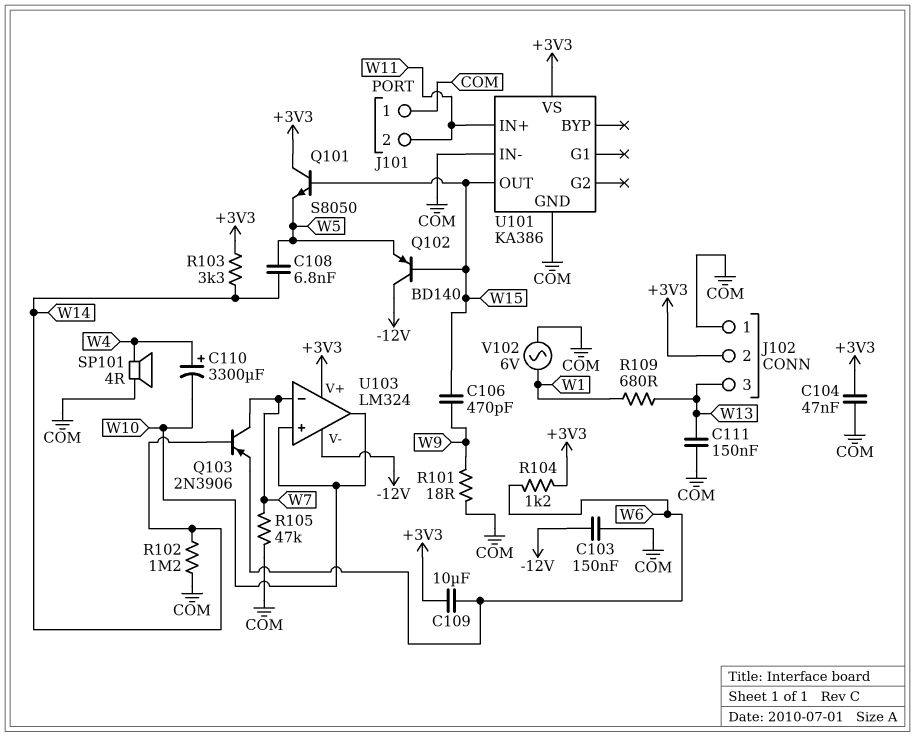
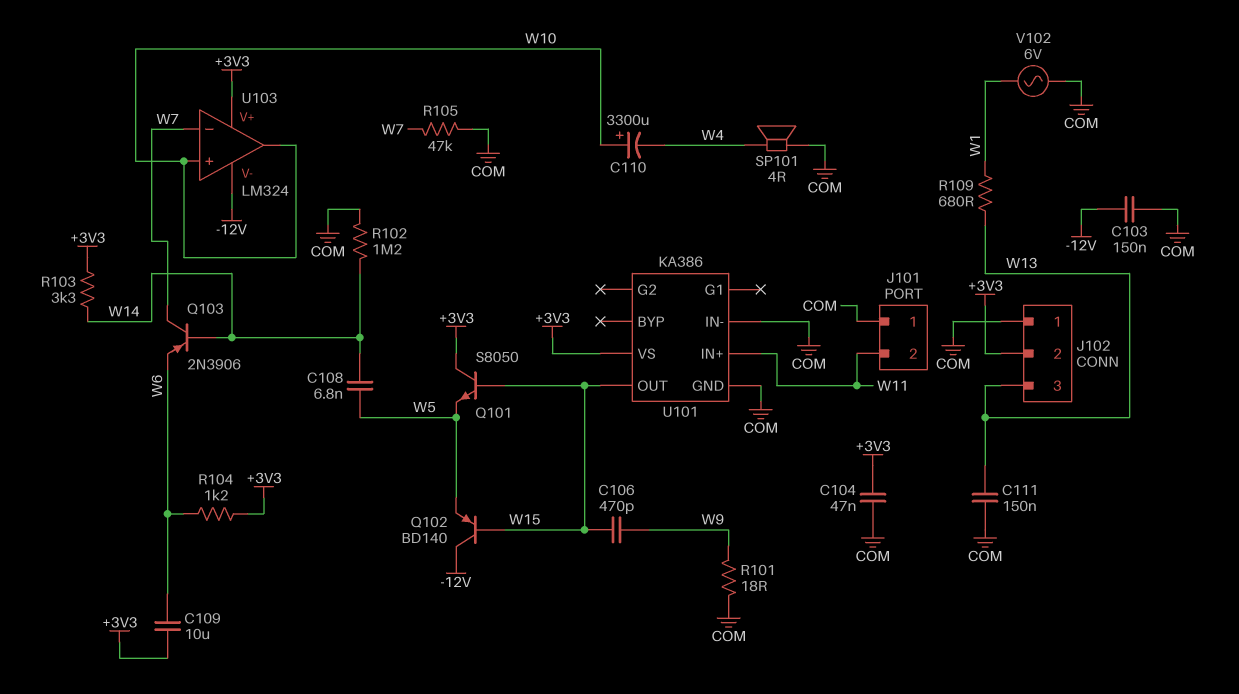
C110: 3300uF (plus W4, minus W10) -> 3300uF (plus W10, minus W4)

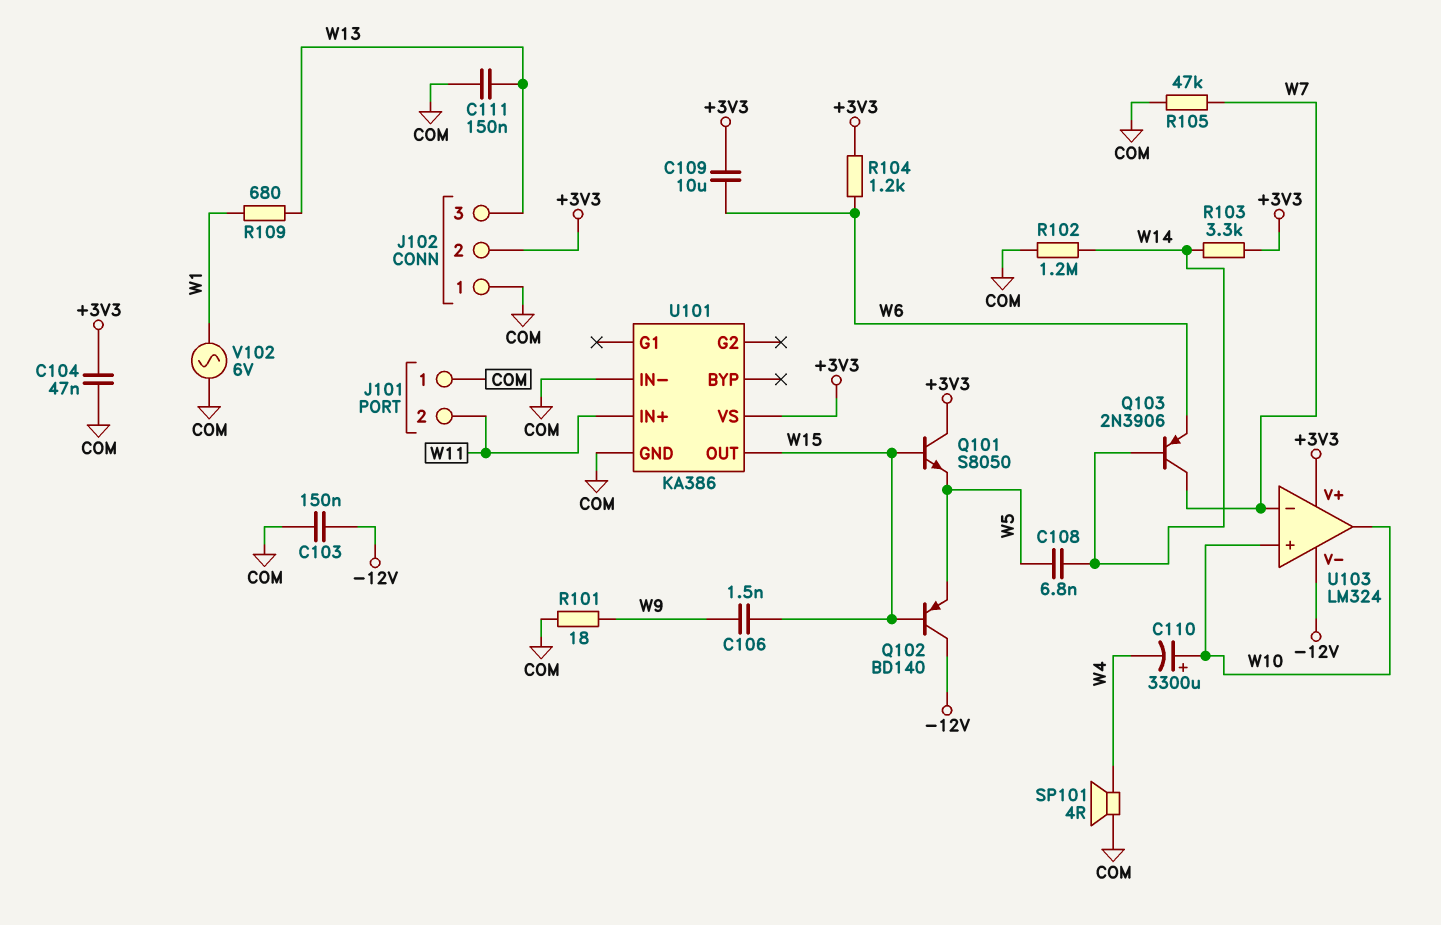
C106: 470pF (W9, W15) -> 1.5nF (W9, W15)

